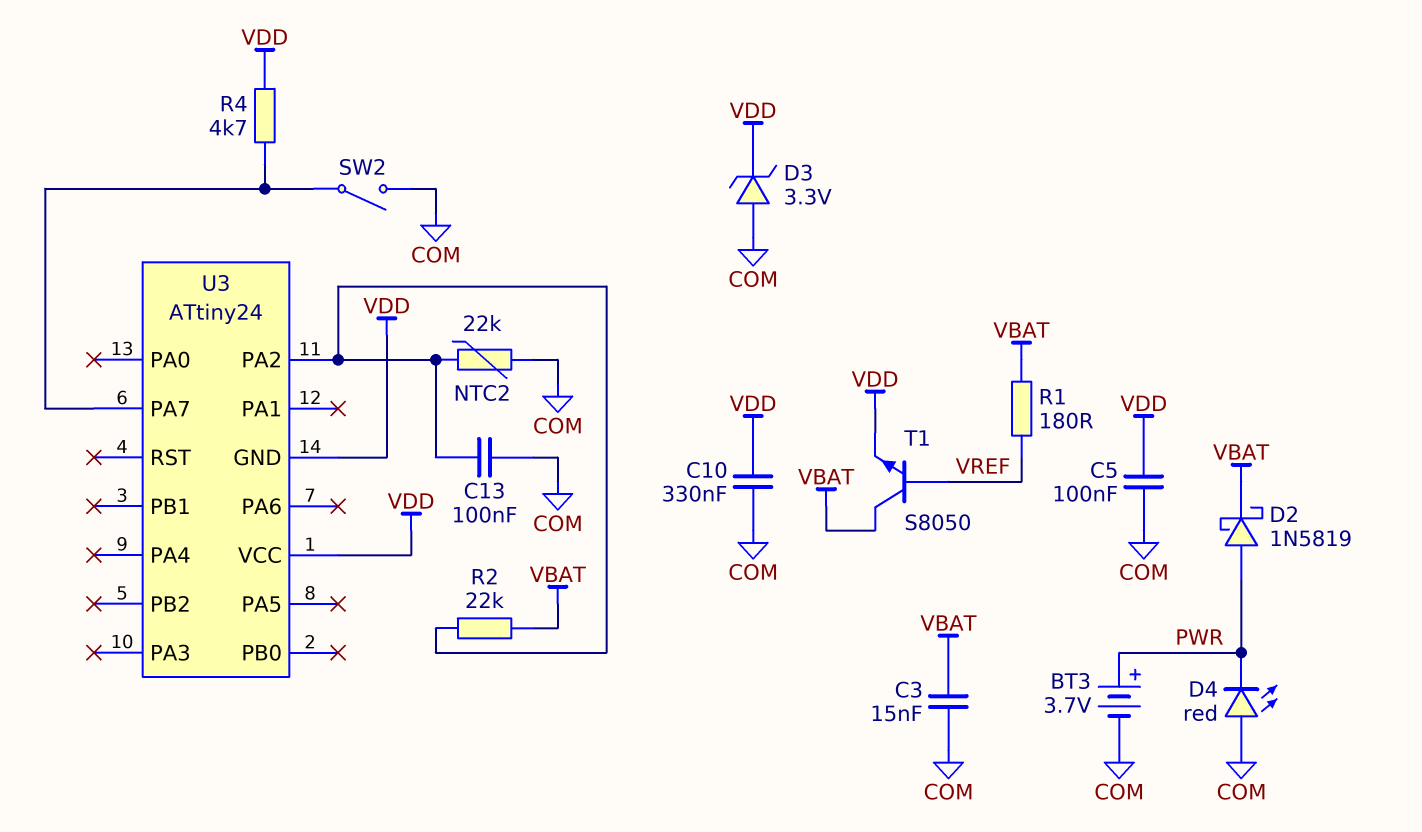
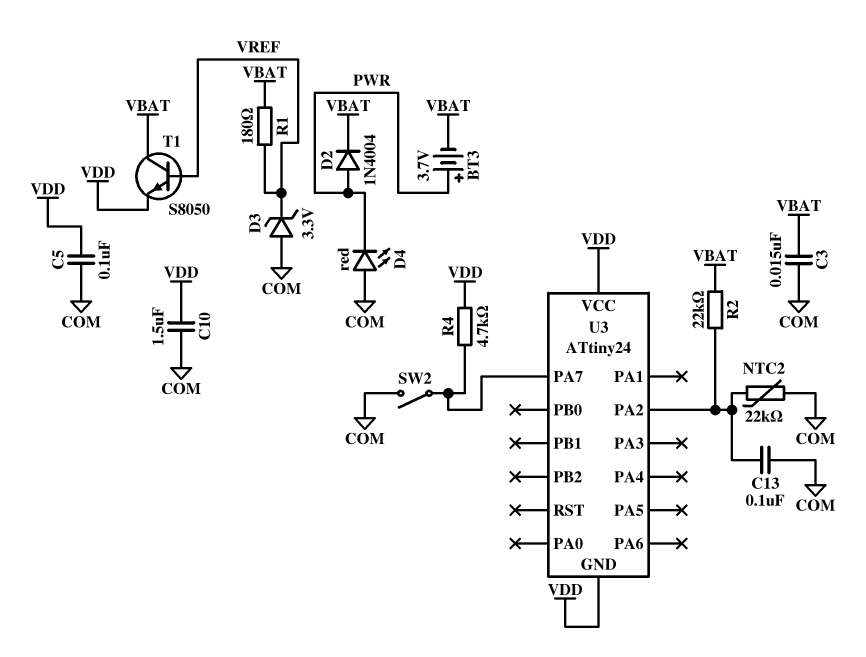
BT3: 3.7V (plus PWR, minus COM) -> 3.7V (plus PWR, minus VBAT)
C10: 330nF (COM, VDD) -> 1.5uF (COM, VDD)
D2: schottky 1N5819 (A PWR, K VBAT) -> diode 1N4004 (A PWR, K VBAT)
D3: zener 3.3V (A COM, K VDD) -> zener 3.3V (A COM, K VREF)

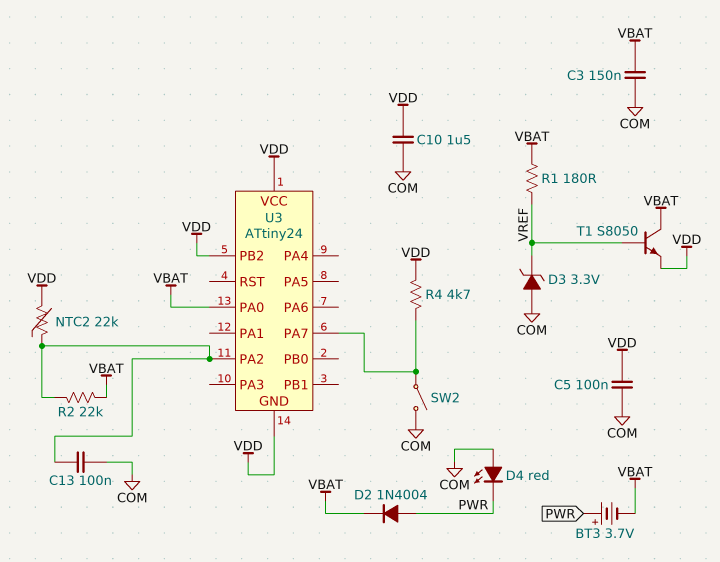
C3: 15nF (COM, VBAT) -> 150nF (COM, VBAT)
NTC2: 22k (COM, U3/PA2) -> 22k (U3/PA2, VDD)
U3 pin PA0: none -> VBAT
U3 pin PB2: none -> VDD

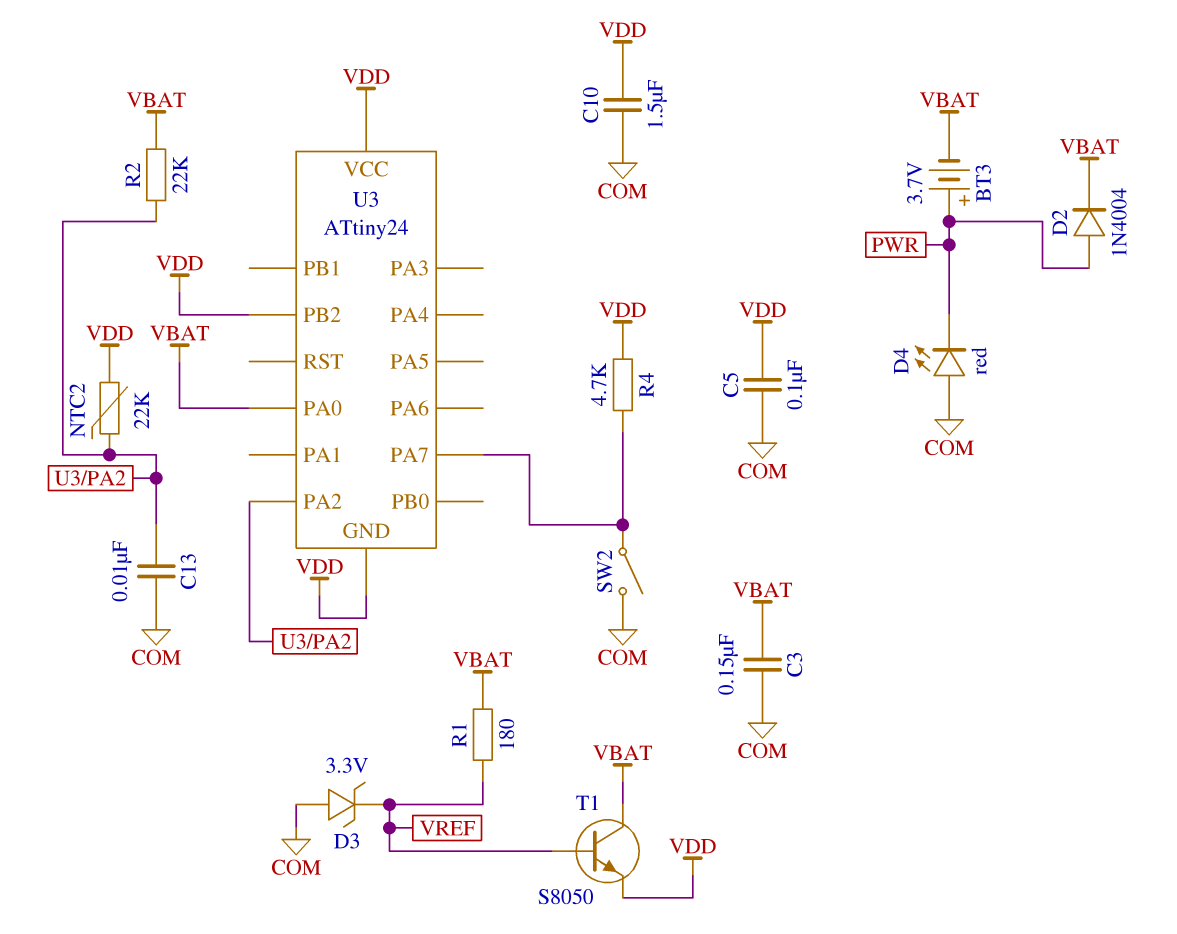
C13: 100nF (COM, U3/PA2) -> 10nF (COM, U3/PA2)

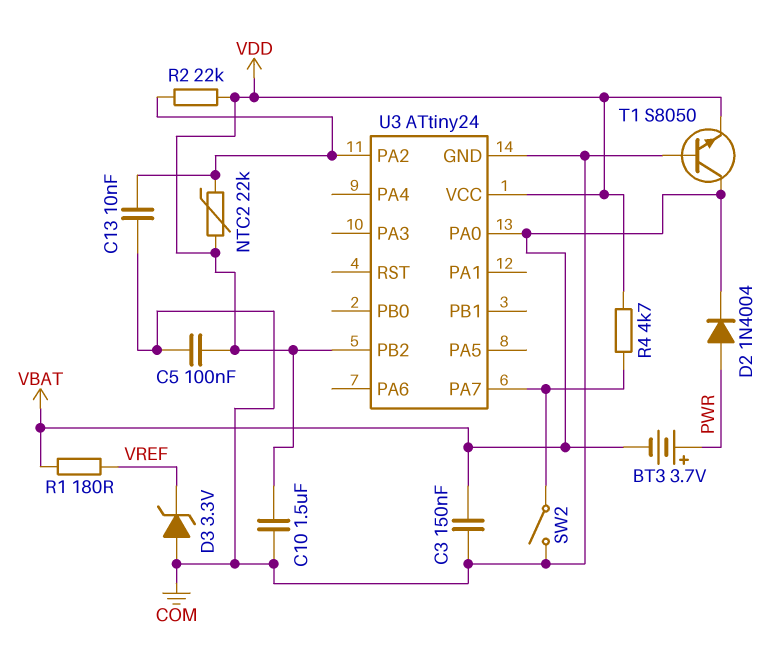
D4: LED red (A COM, K PWR) -> none
R2: 22k (U3/PA2, VBAT) -> 22k (U3/PA2, VDD)
T1: NPN S8050 (B VREF, C VBAT, E VDD) -> NPN S8050 (B COM, C VBAT, E VDD)
U3 pin GND: VDD -> COM

